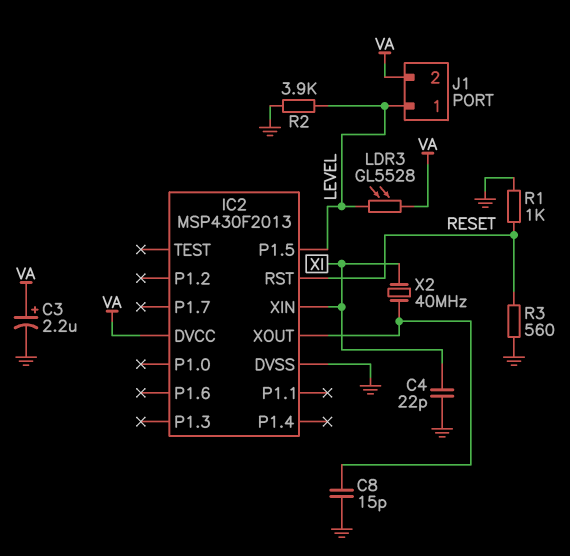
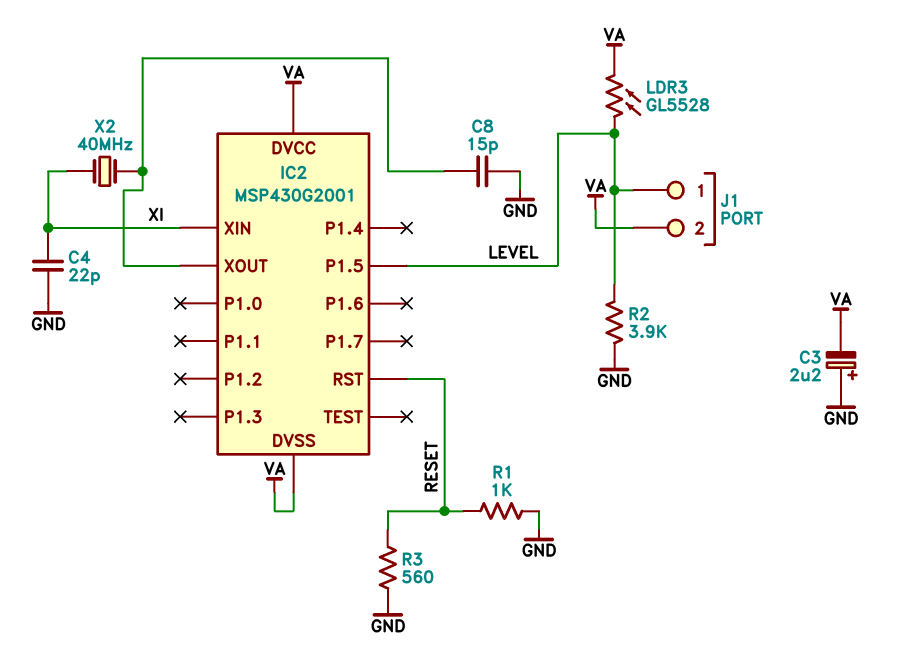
C3: 2.2uF (plus VA, minus GND) -> 2.2uF (plus GND, minus VA)
IC2: MSP430F2013 -> MSP430G2001
IC2 pin DVSS: GND -> VA

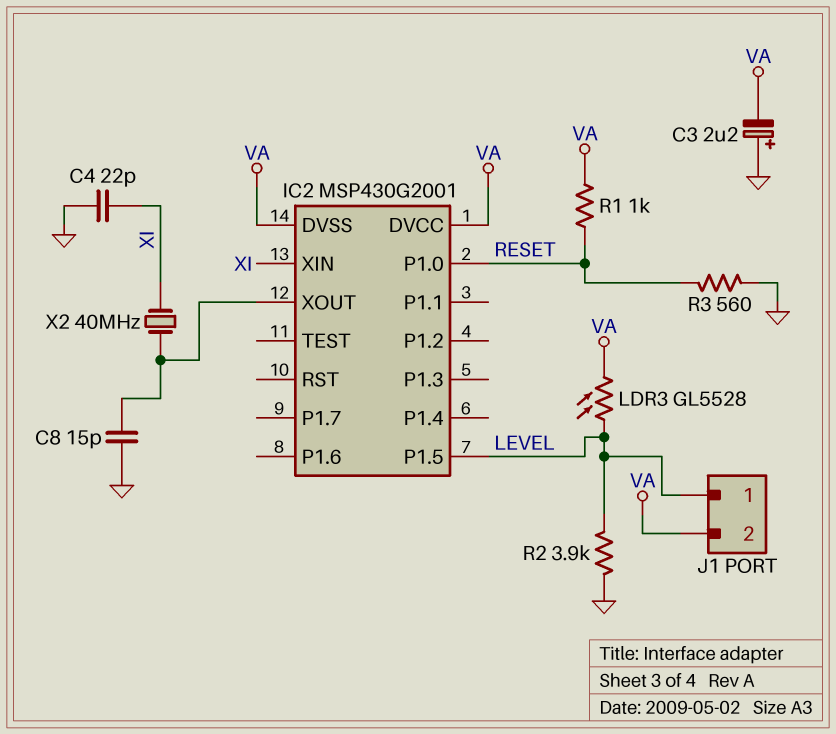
IC2 pin P1.0: none -> RESET
IC2 pin RST: RESET -> none
R1: 1k (GND, RESET) -> 1k (RESET, VA)

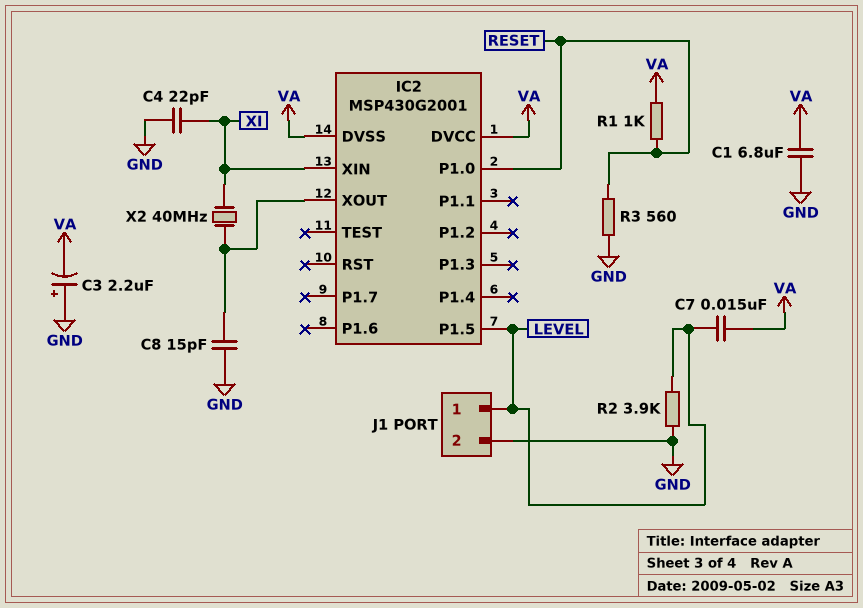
C1: none -> 6.8uF (GND, VA)
C7: none -> 15nF (LEVEL, VA)
J1 pin 2: VA -> GND
LDR3: GL5528 (LEVEL, VA) -> none

